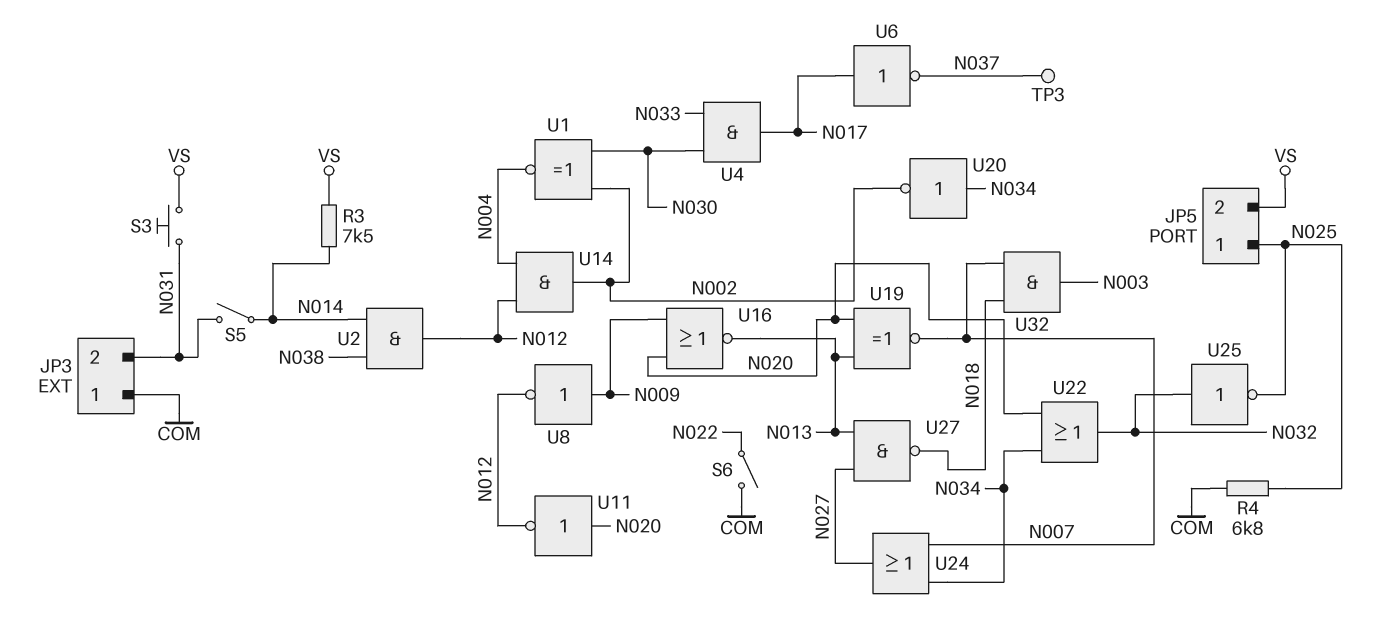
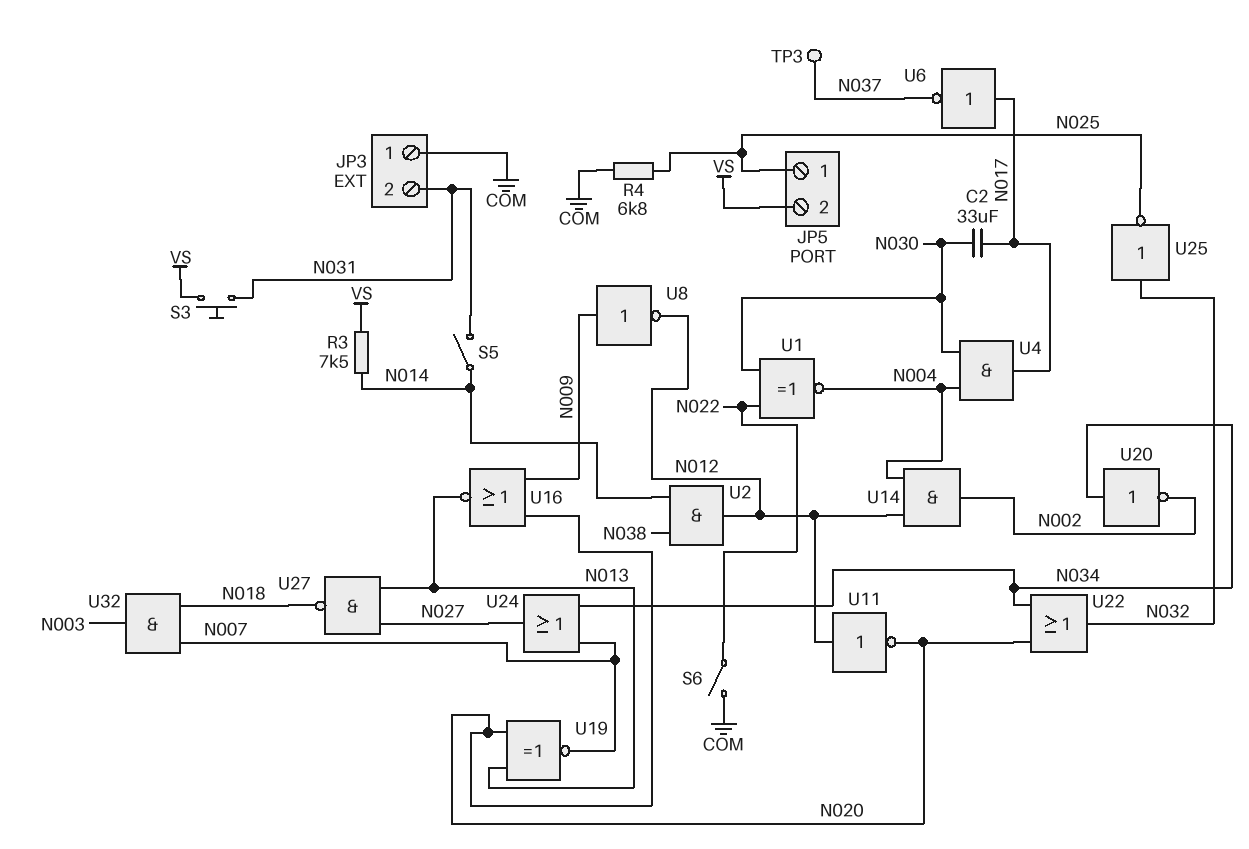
C2: none -> 33uF (N017, N030)
U1: XNOR (in N002, in N030, out N004) -> XNOR (in N022, in N030, out N004)
U4: AND (in N030, in N033, out N017) -> AND (in N004, in N030, out N017)
U11: NOT (in N020, out N012) -> NOT (in N012, out N020)

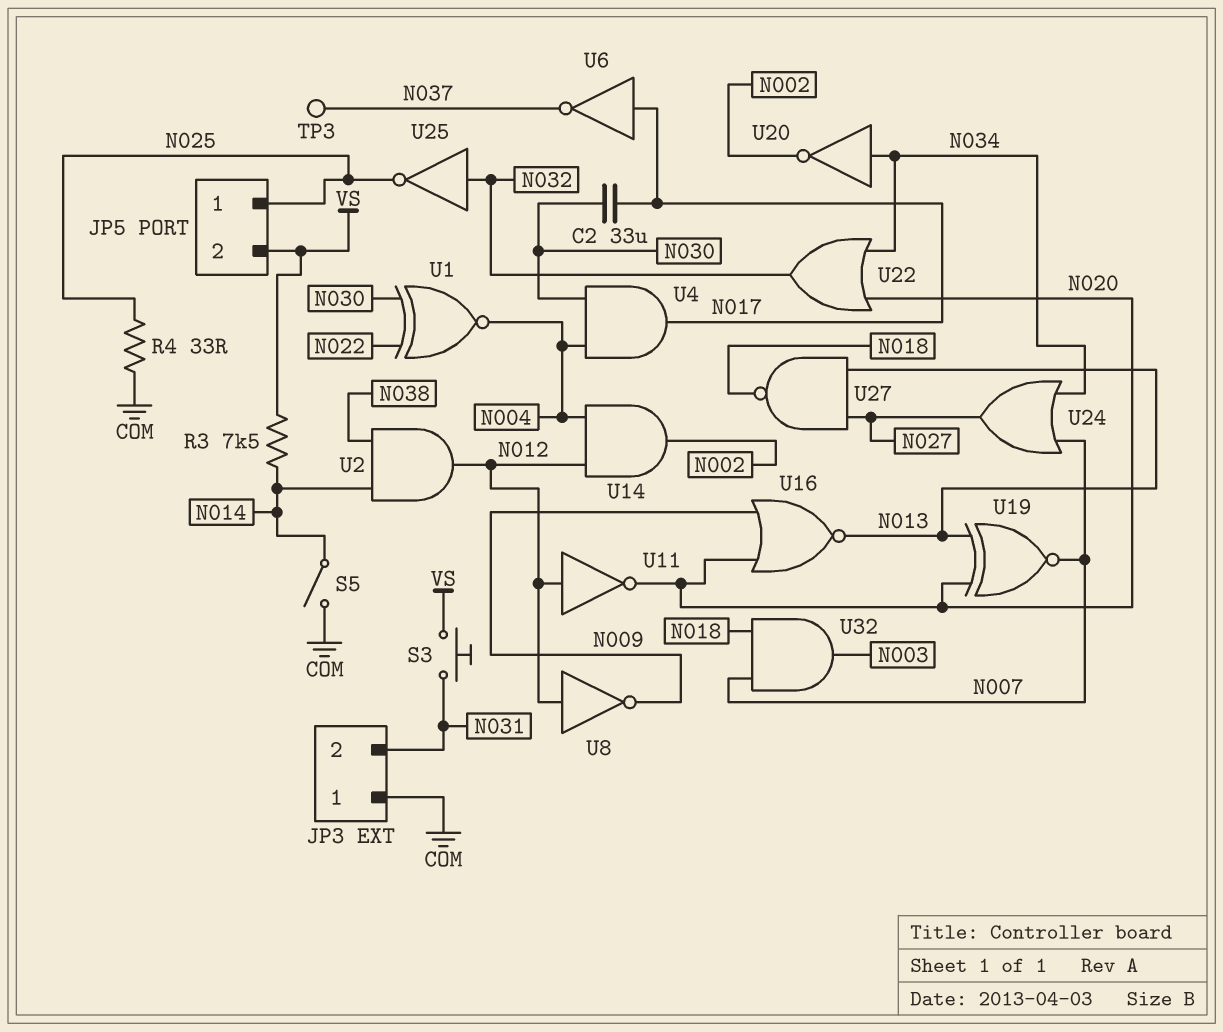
R4: 6.8k (COM, N025) -> 33 (COM, N025)
S5: switch (N014, N031) -> switch (COM, N014)
S6: switch (COM, N022) -> none
U8: NOT (in N009, out N012) -> NOT (in N012, out N009)

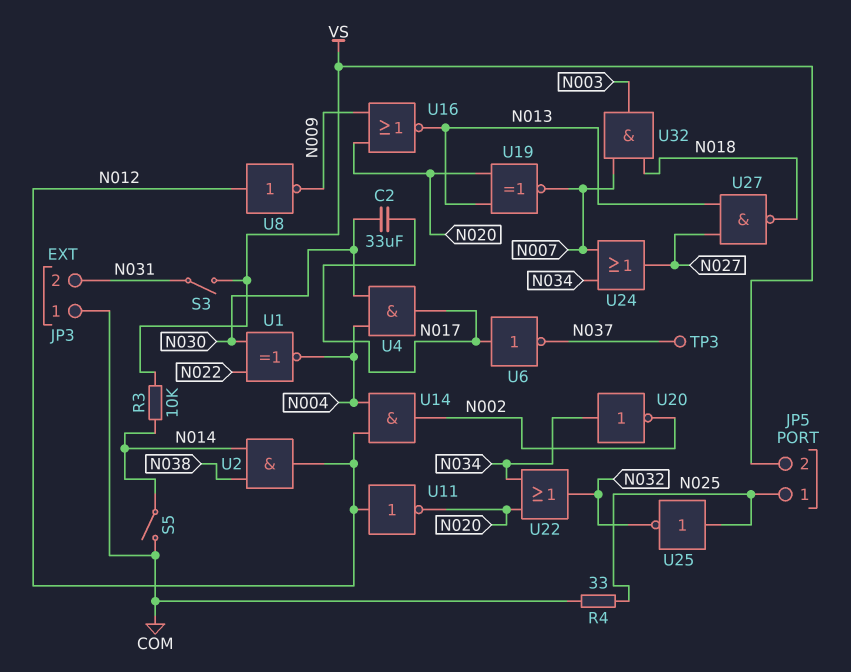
R3: 7.5k (N014, VS) -> 10k (N014, VS)
S3: button (N031, VS) -> switch (N031, VS)
U25: NOT (in N032, out N025) -> NOT (in N025, out N032)

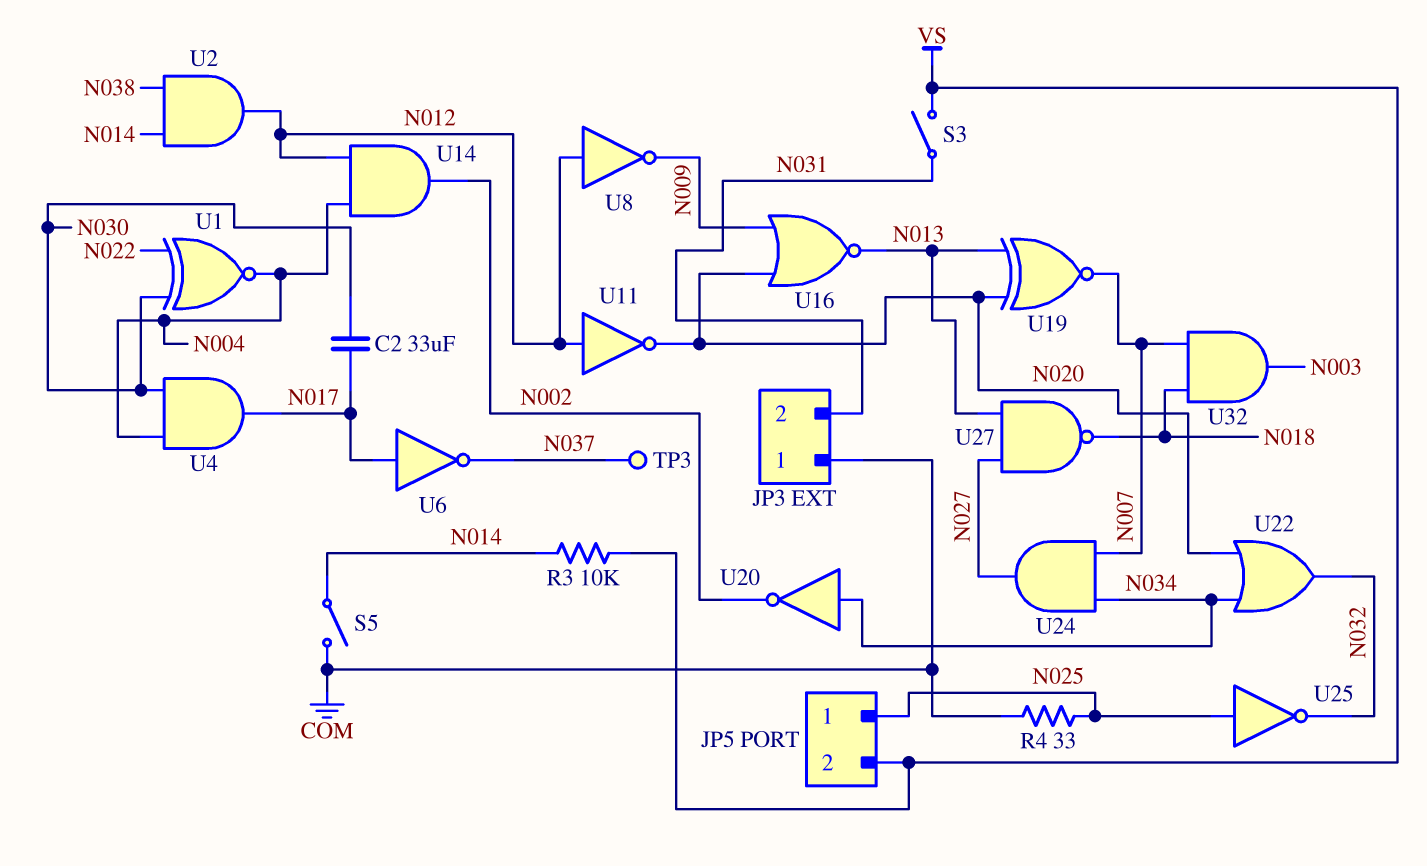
U24: OR (in N007, in N034, out N027) -> AND (in N007, in N034, out N027)

